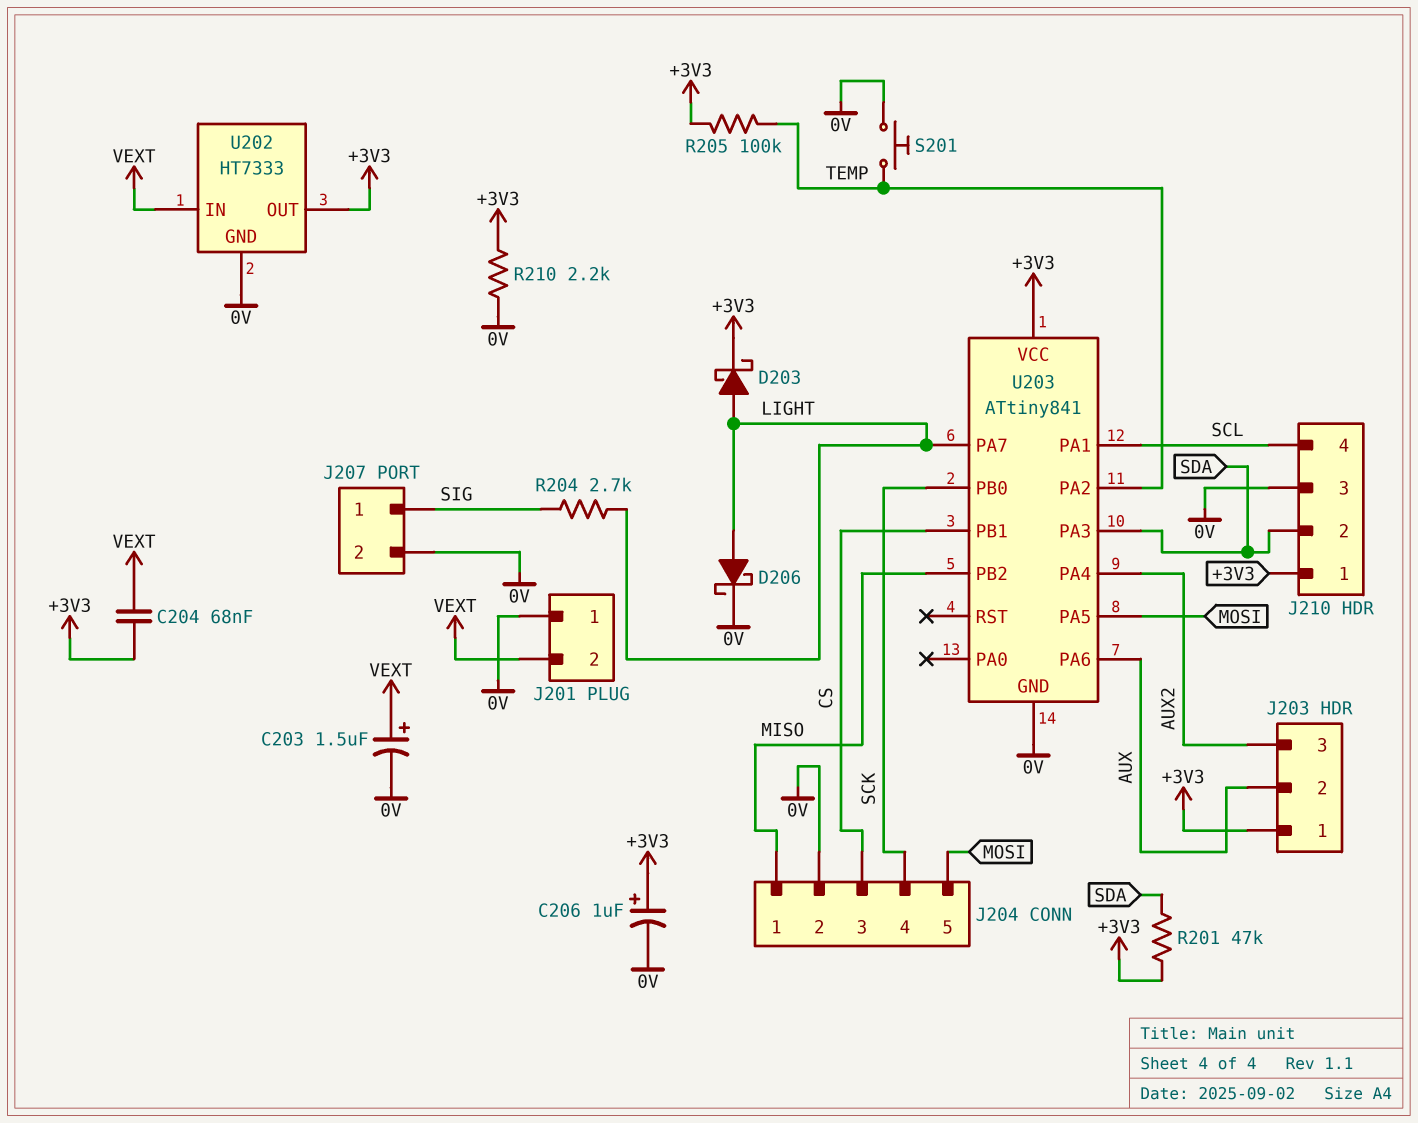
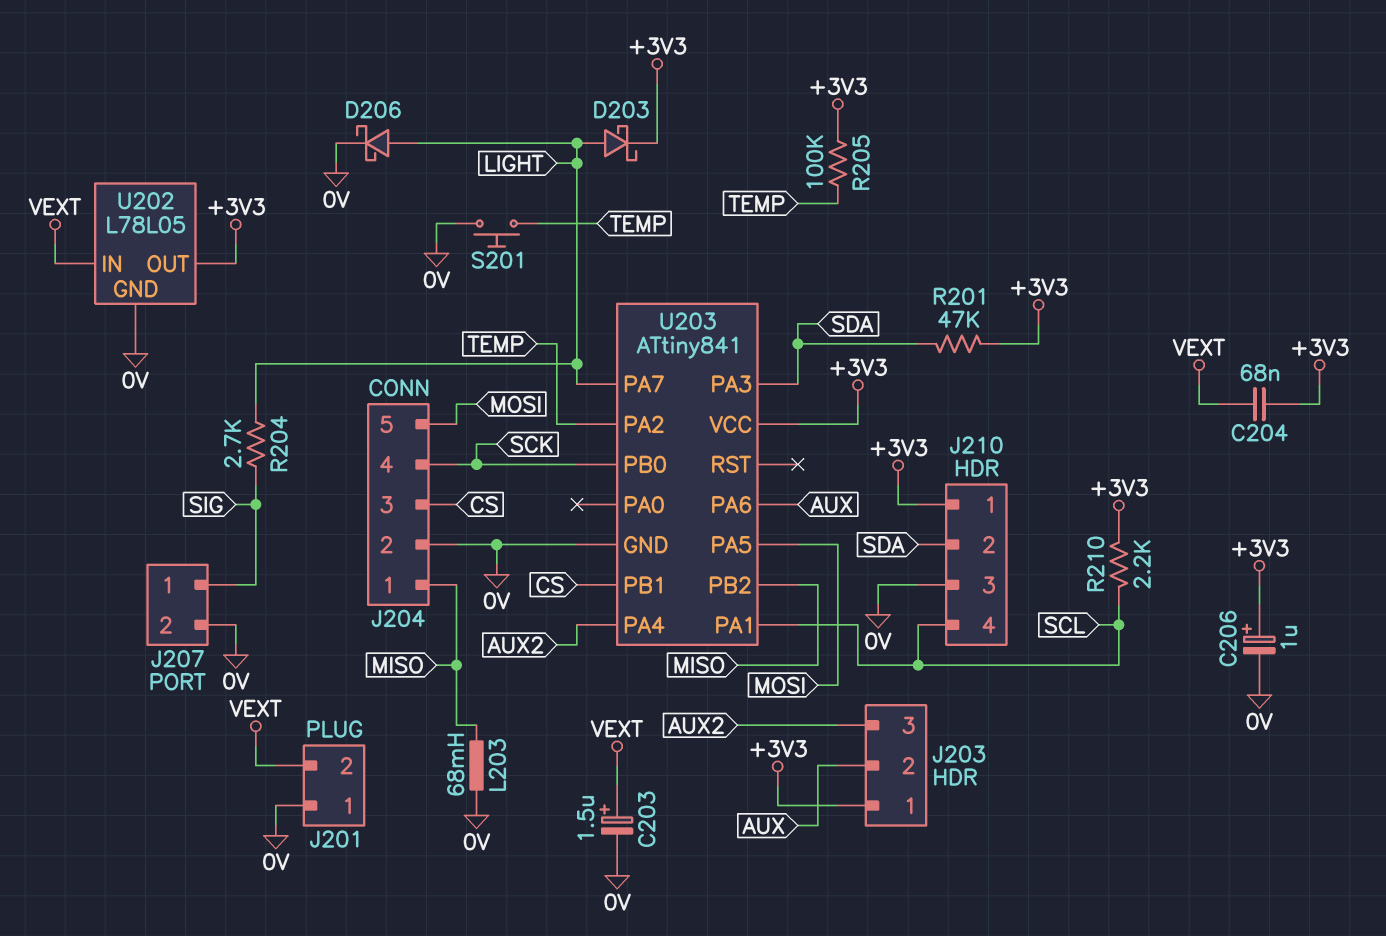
L203: none -> 68mH (0V, MISO)
R210: 2.2k (+3V3, 0V) -> 2.2k (+3V3, SCL)
U202: HT7333 -> L78L05

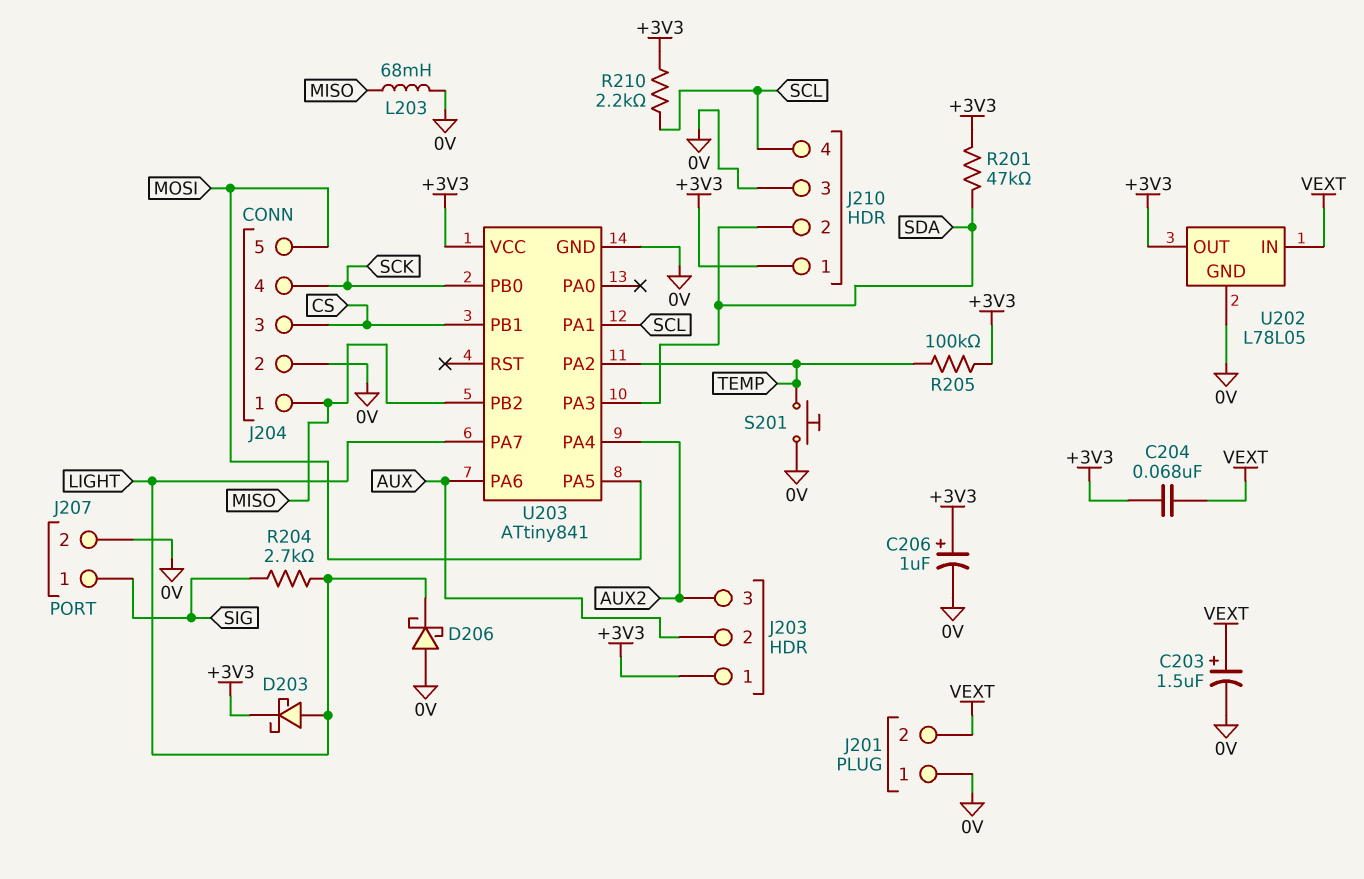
D206: schottky (A LIGHT, K 0V) -> schottky (A 0V, K LIGHT)

